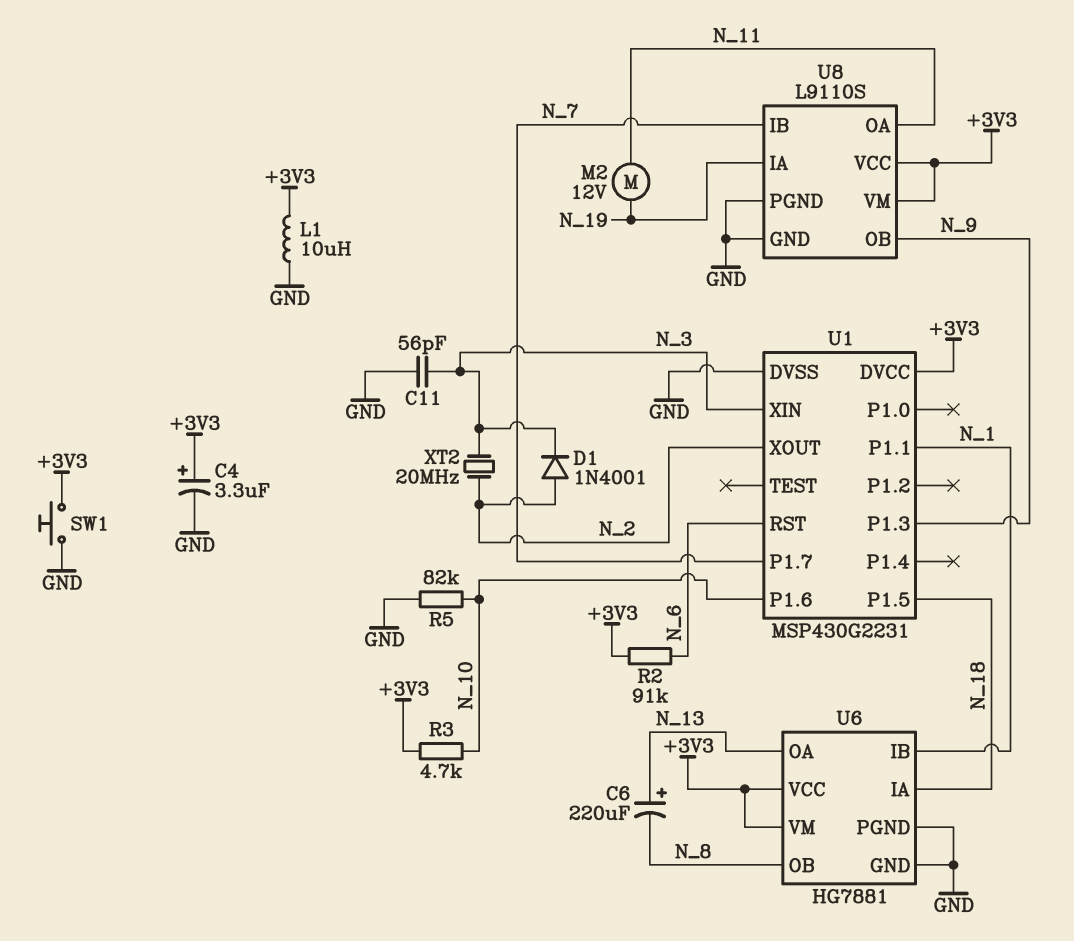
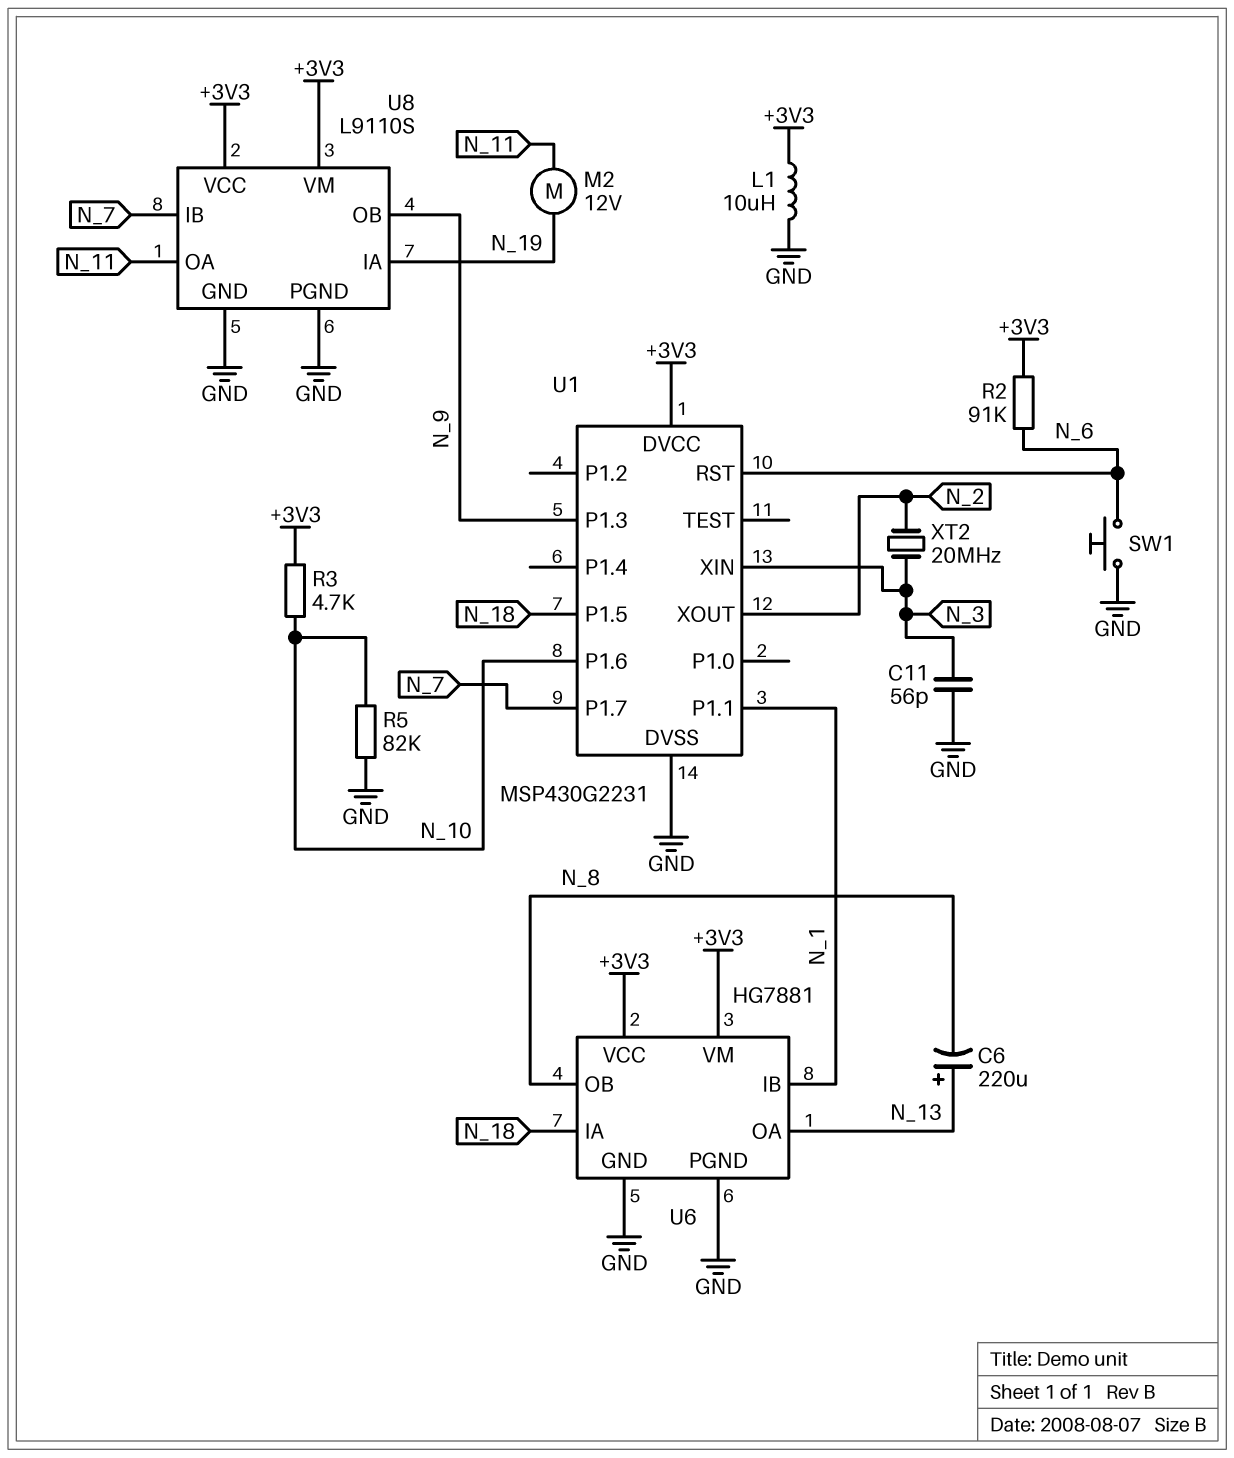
C4: 3.3uF (plus +3V3, minus GND) -> none
D1: diode 1N4001 (A N_2, K N_3) -> none
SW1: button (+3V3, GND) -> button (GND, N_6)

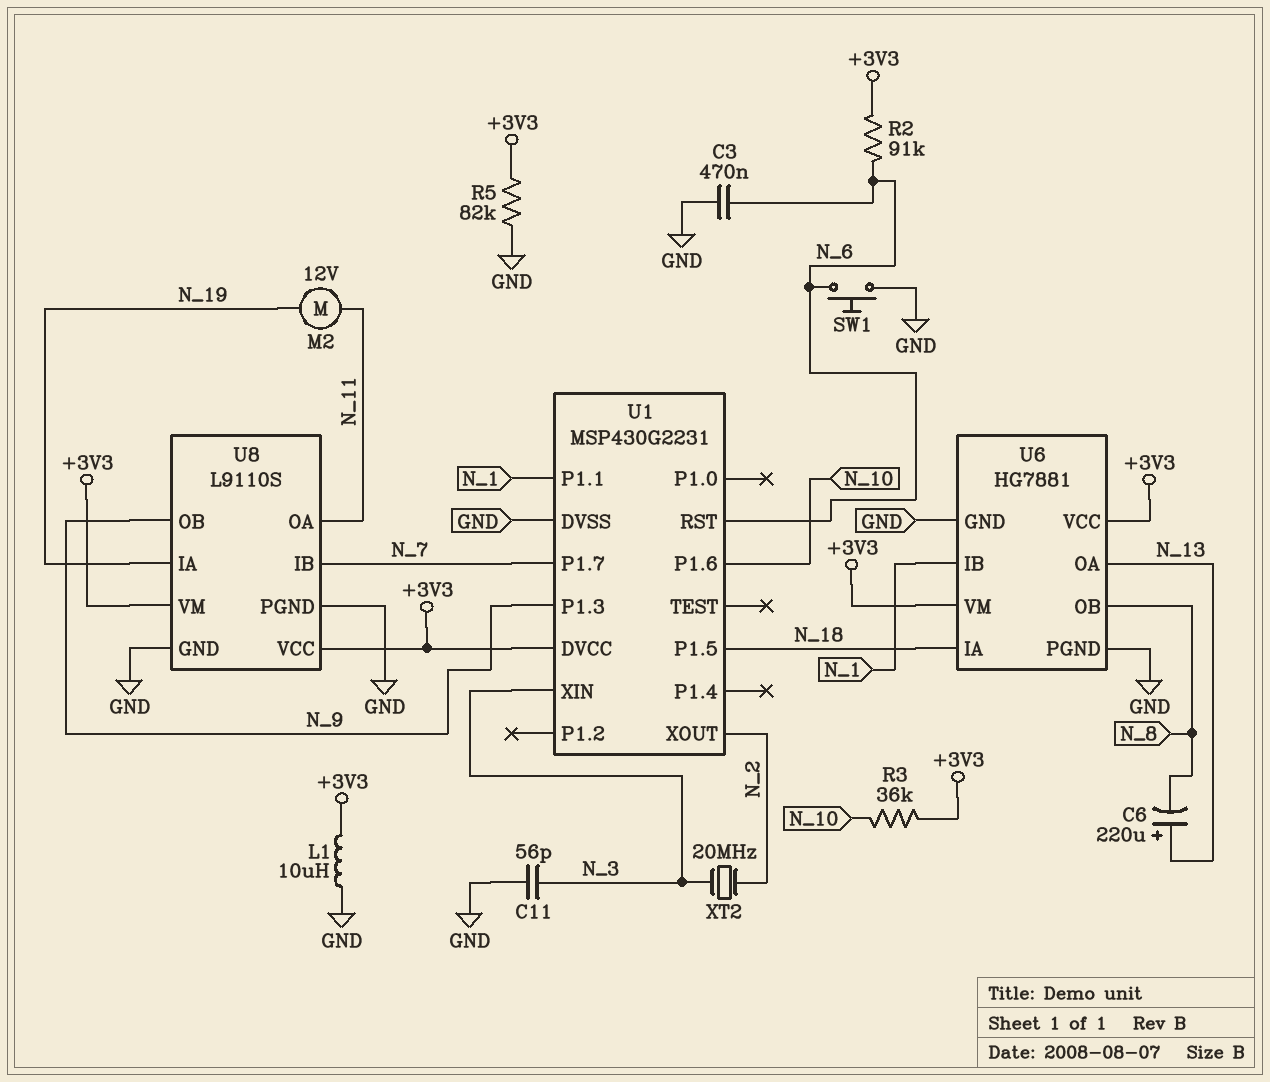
C3: none -> 470nF (GND, N_6)
R3: 4.7k (+3V3, N_10) -> 36k (+3V3, N_10)
R5: 82k (GND, N_10) -> 82k (+3V3, GND)

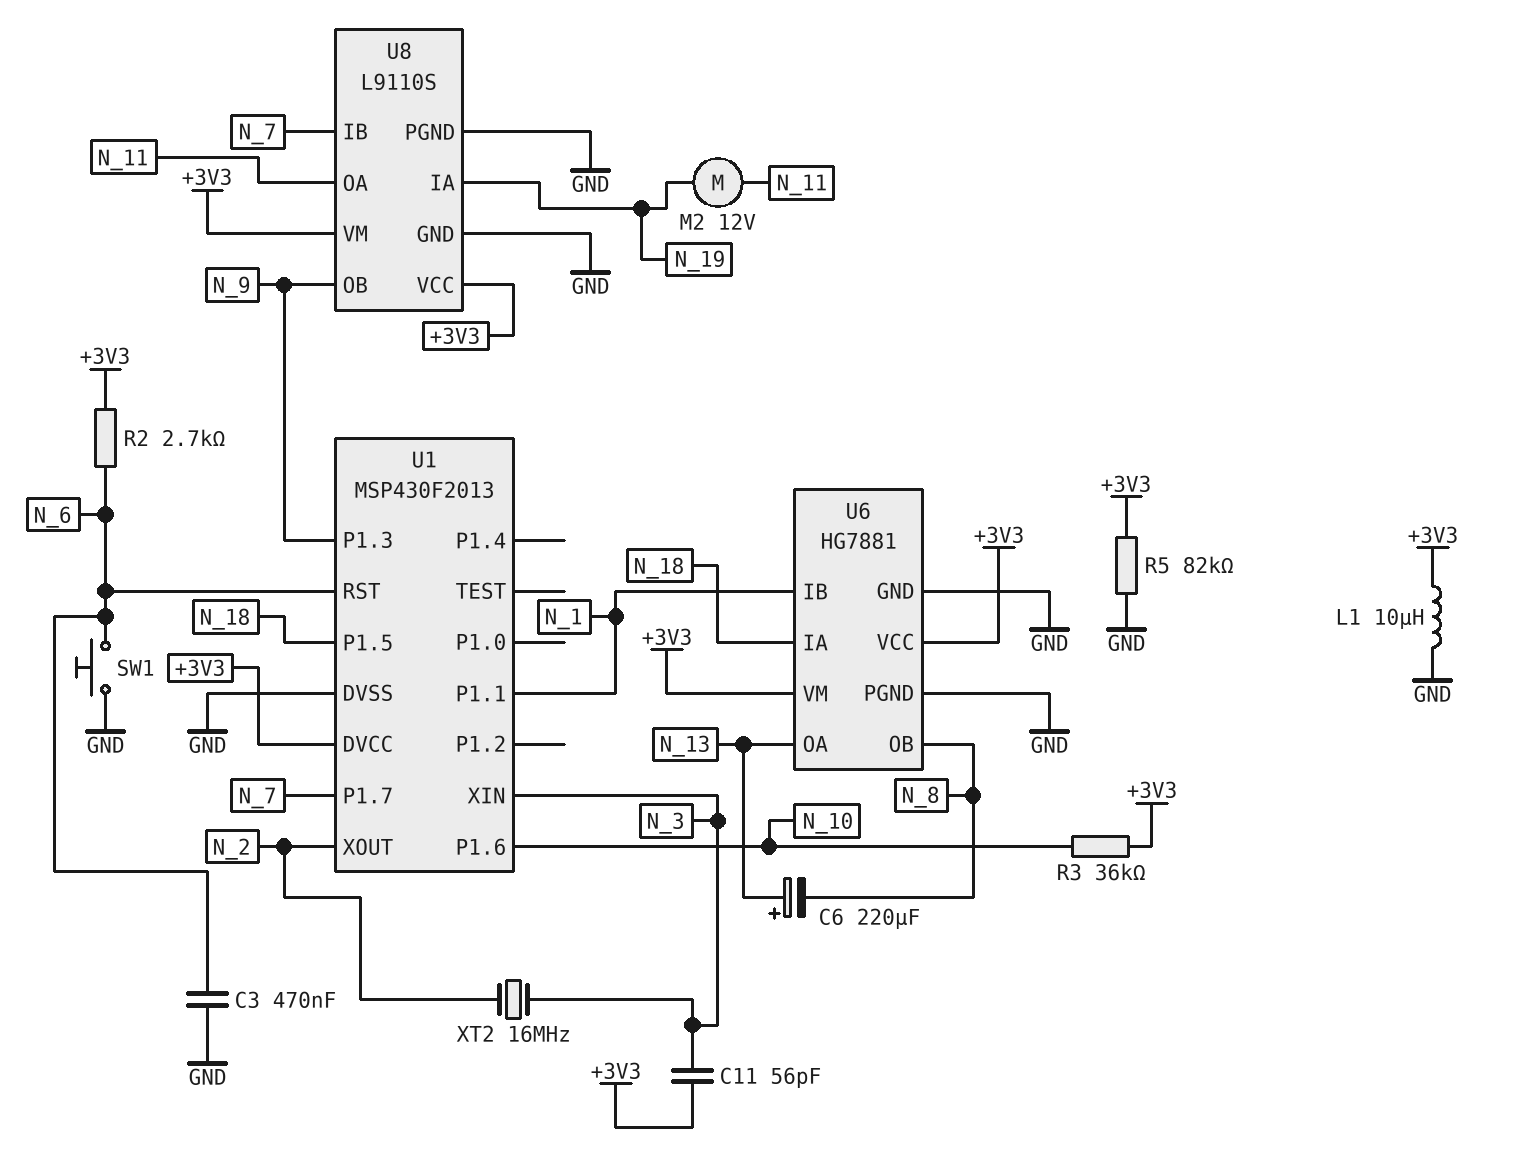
C11: 56pF (GND, N_3) -> 56pF (+3V3, N_3)
R2: 91k (+3V3, N_6) -> 2.7k (+3V3, N_6)
U1: MSP430G2231 -> MSP430F2013
XT2: 20MHz (N_2, N_3) -> 16MHz (N_2, N_3)

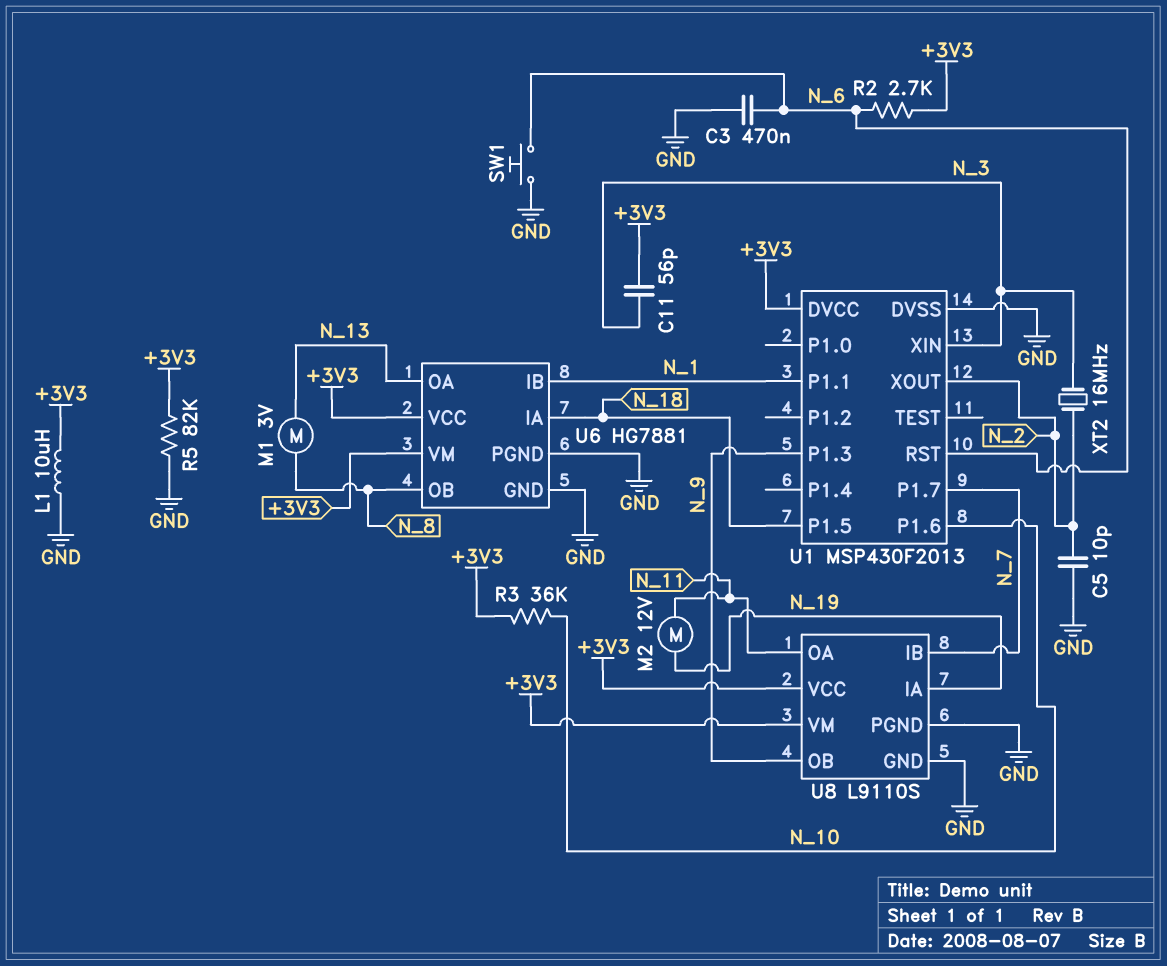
C5: none -> 10pF (GND, N_2)
C6: 220uF (plus N_13, minus N_8) -> none
M1: none -> motor 3V (N_8, N_13)

